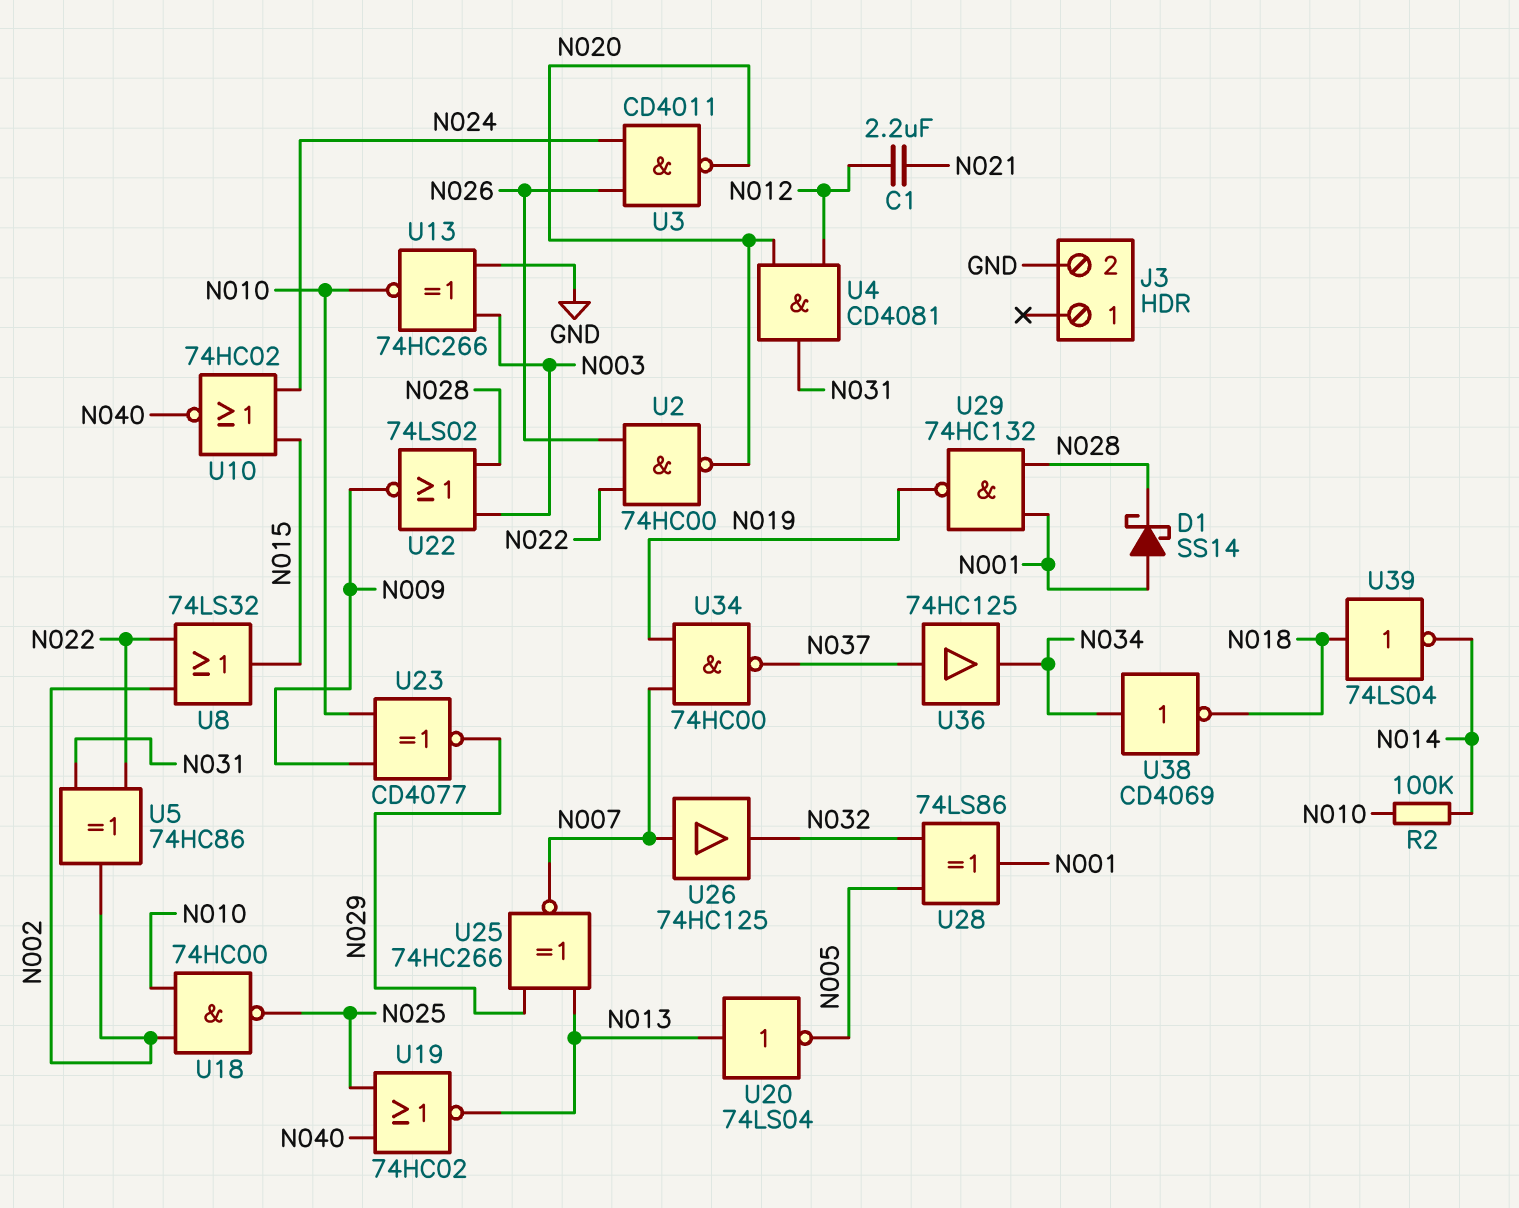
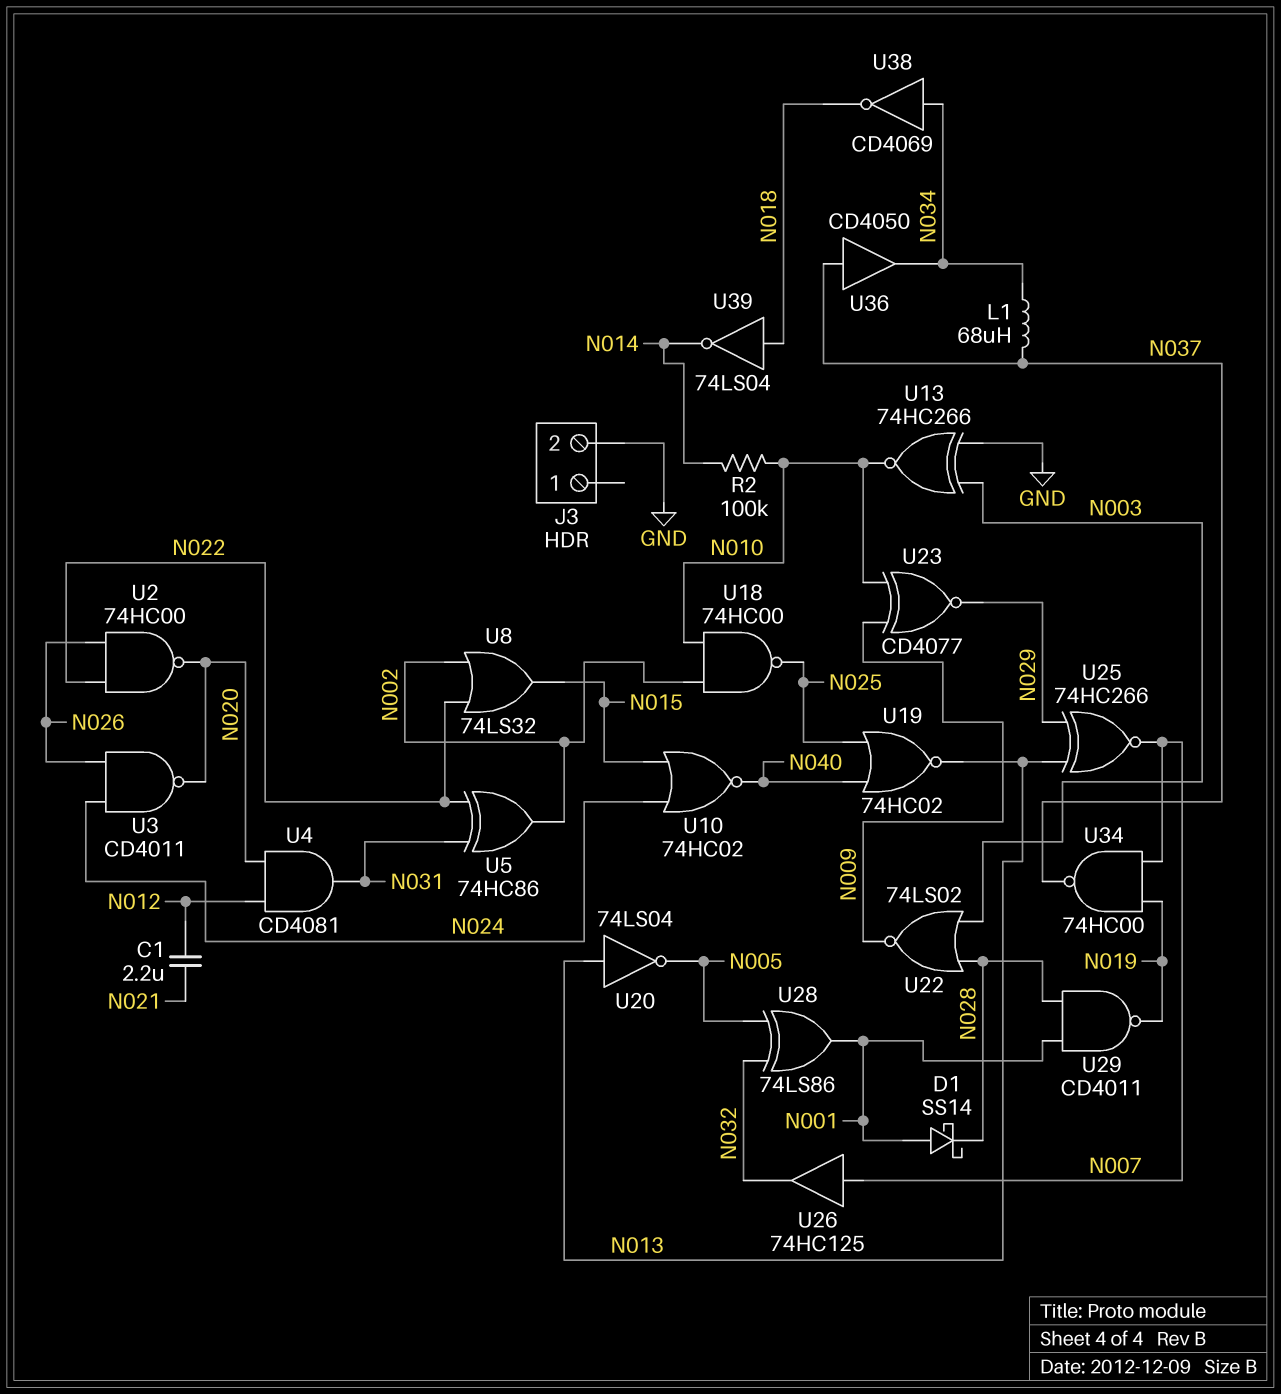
L1: none -> 68uH (N034, N037)
U29: NAND 74HC132 (in N001, in N028, out N019) -> NAND CD4011 (in N001, in N028, out N019)
U36: buffer 74HC125 (in N037, out N034) -> buffer CD4050 (in N037, out N034)

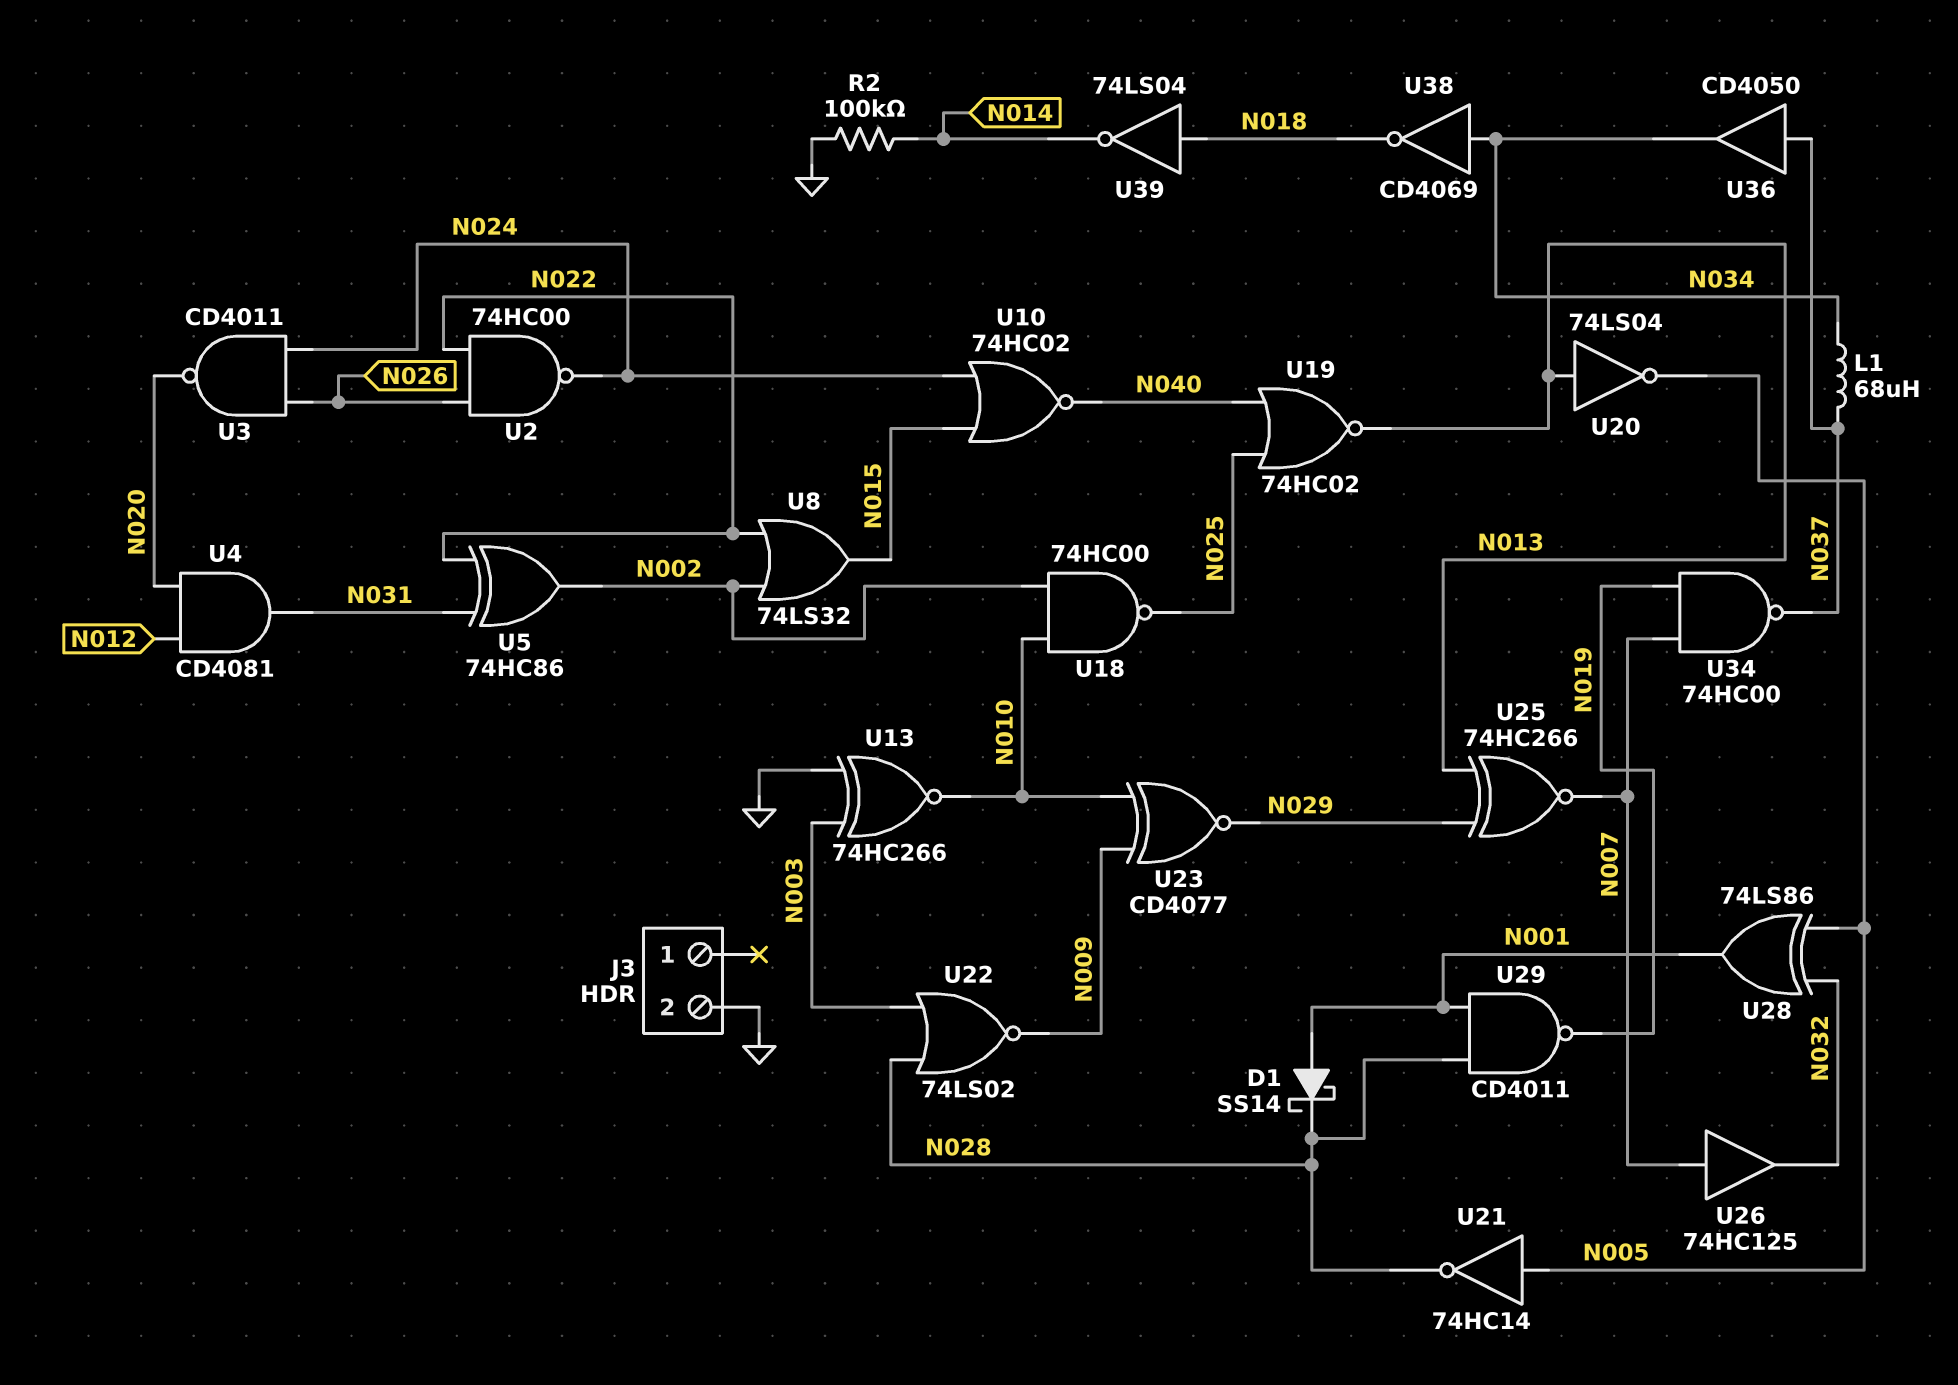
C1: 2.2uF (N012, N021) -> none
R2: 100k (N010, N014) -> 100k (GND, N014)
U2: NAND 74HC00 (in N022, in N026, out N020) -> NAND 74HC00 (in N022, in N026, out N024)
U21: none -> NOT 74HC14 (in N005, out N028)

